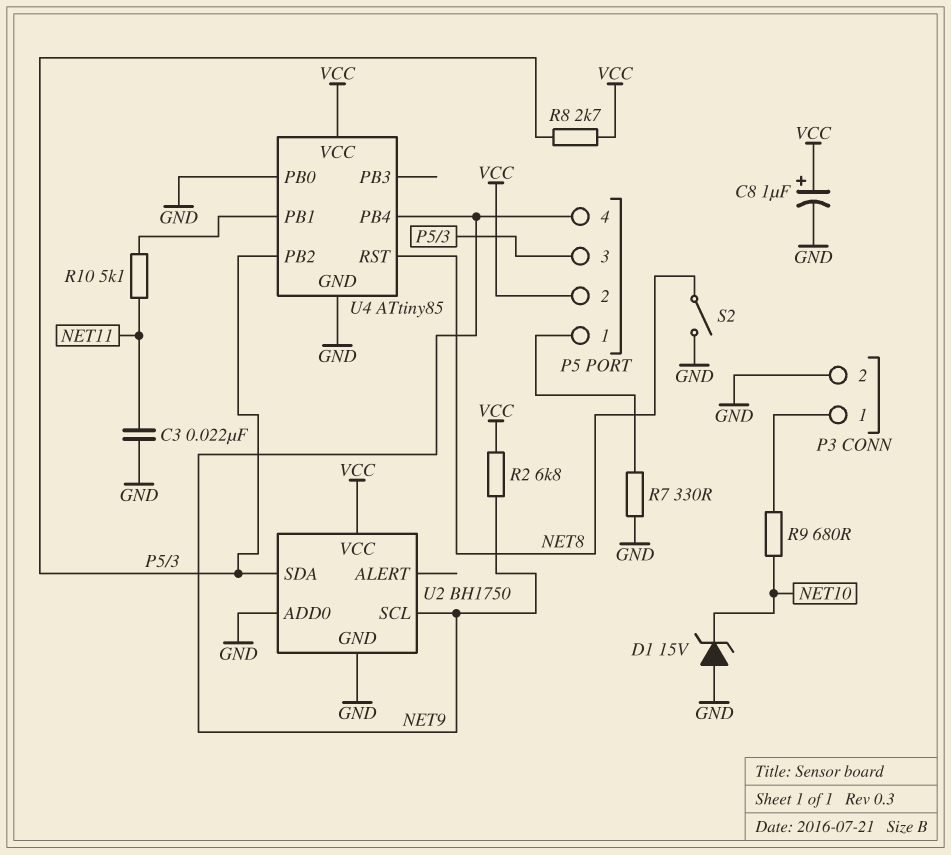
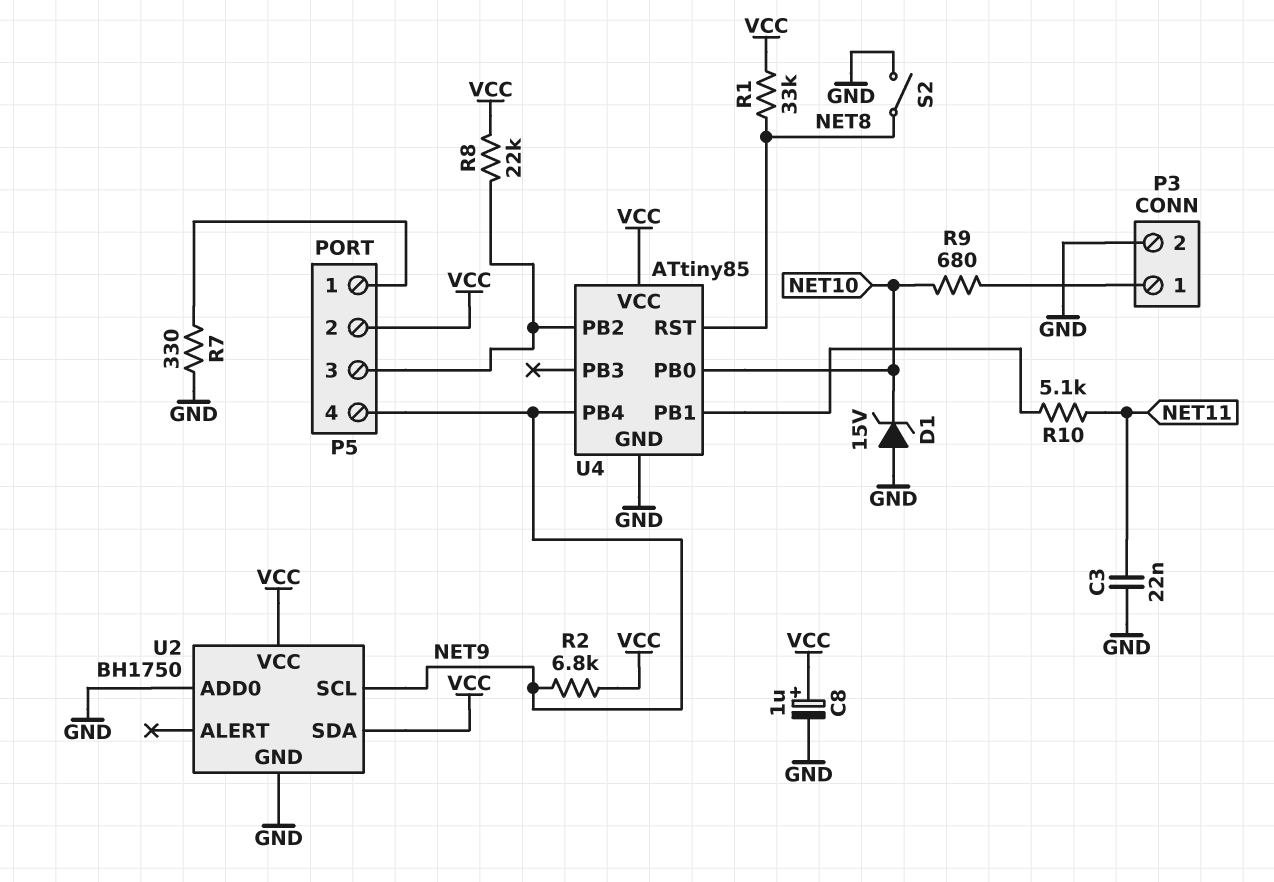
R1: none -> 33k (NET8, VCC)
R8: 2.7k (P5/3, VCC) -> 22k (P5/3, VCC)
U2 pin SDA: P5/3 -> VCC
U4 pin PB0: GND -> NET10

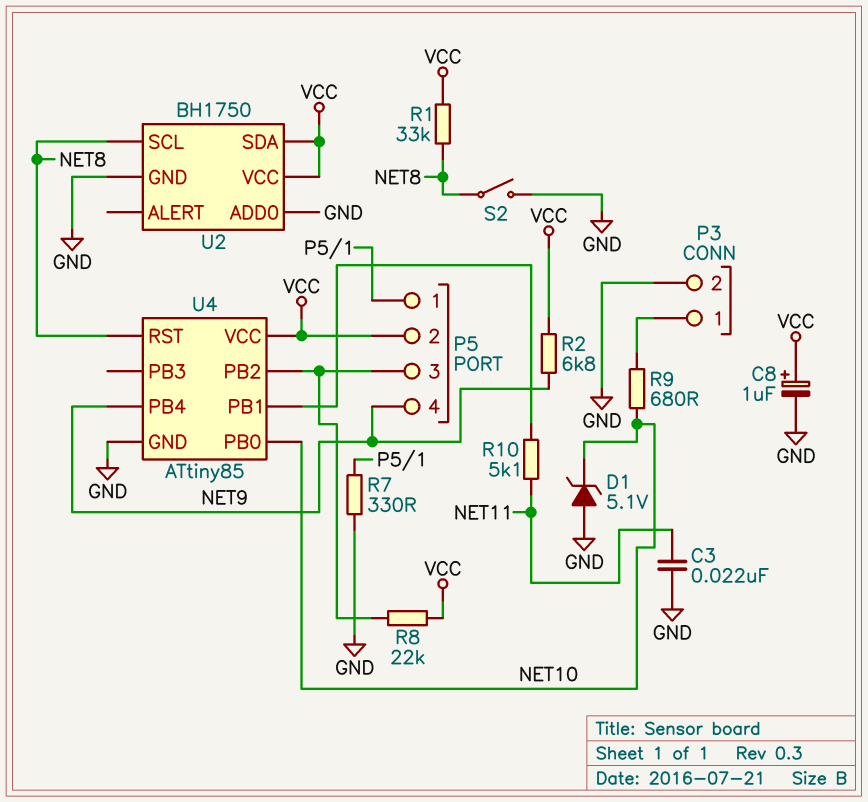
D1: zener 15V (A GND, K NET10) -> zener 5.1V (A GND, K NET10)
U2 pin SCL: NET9 -> NET8

